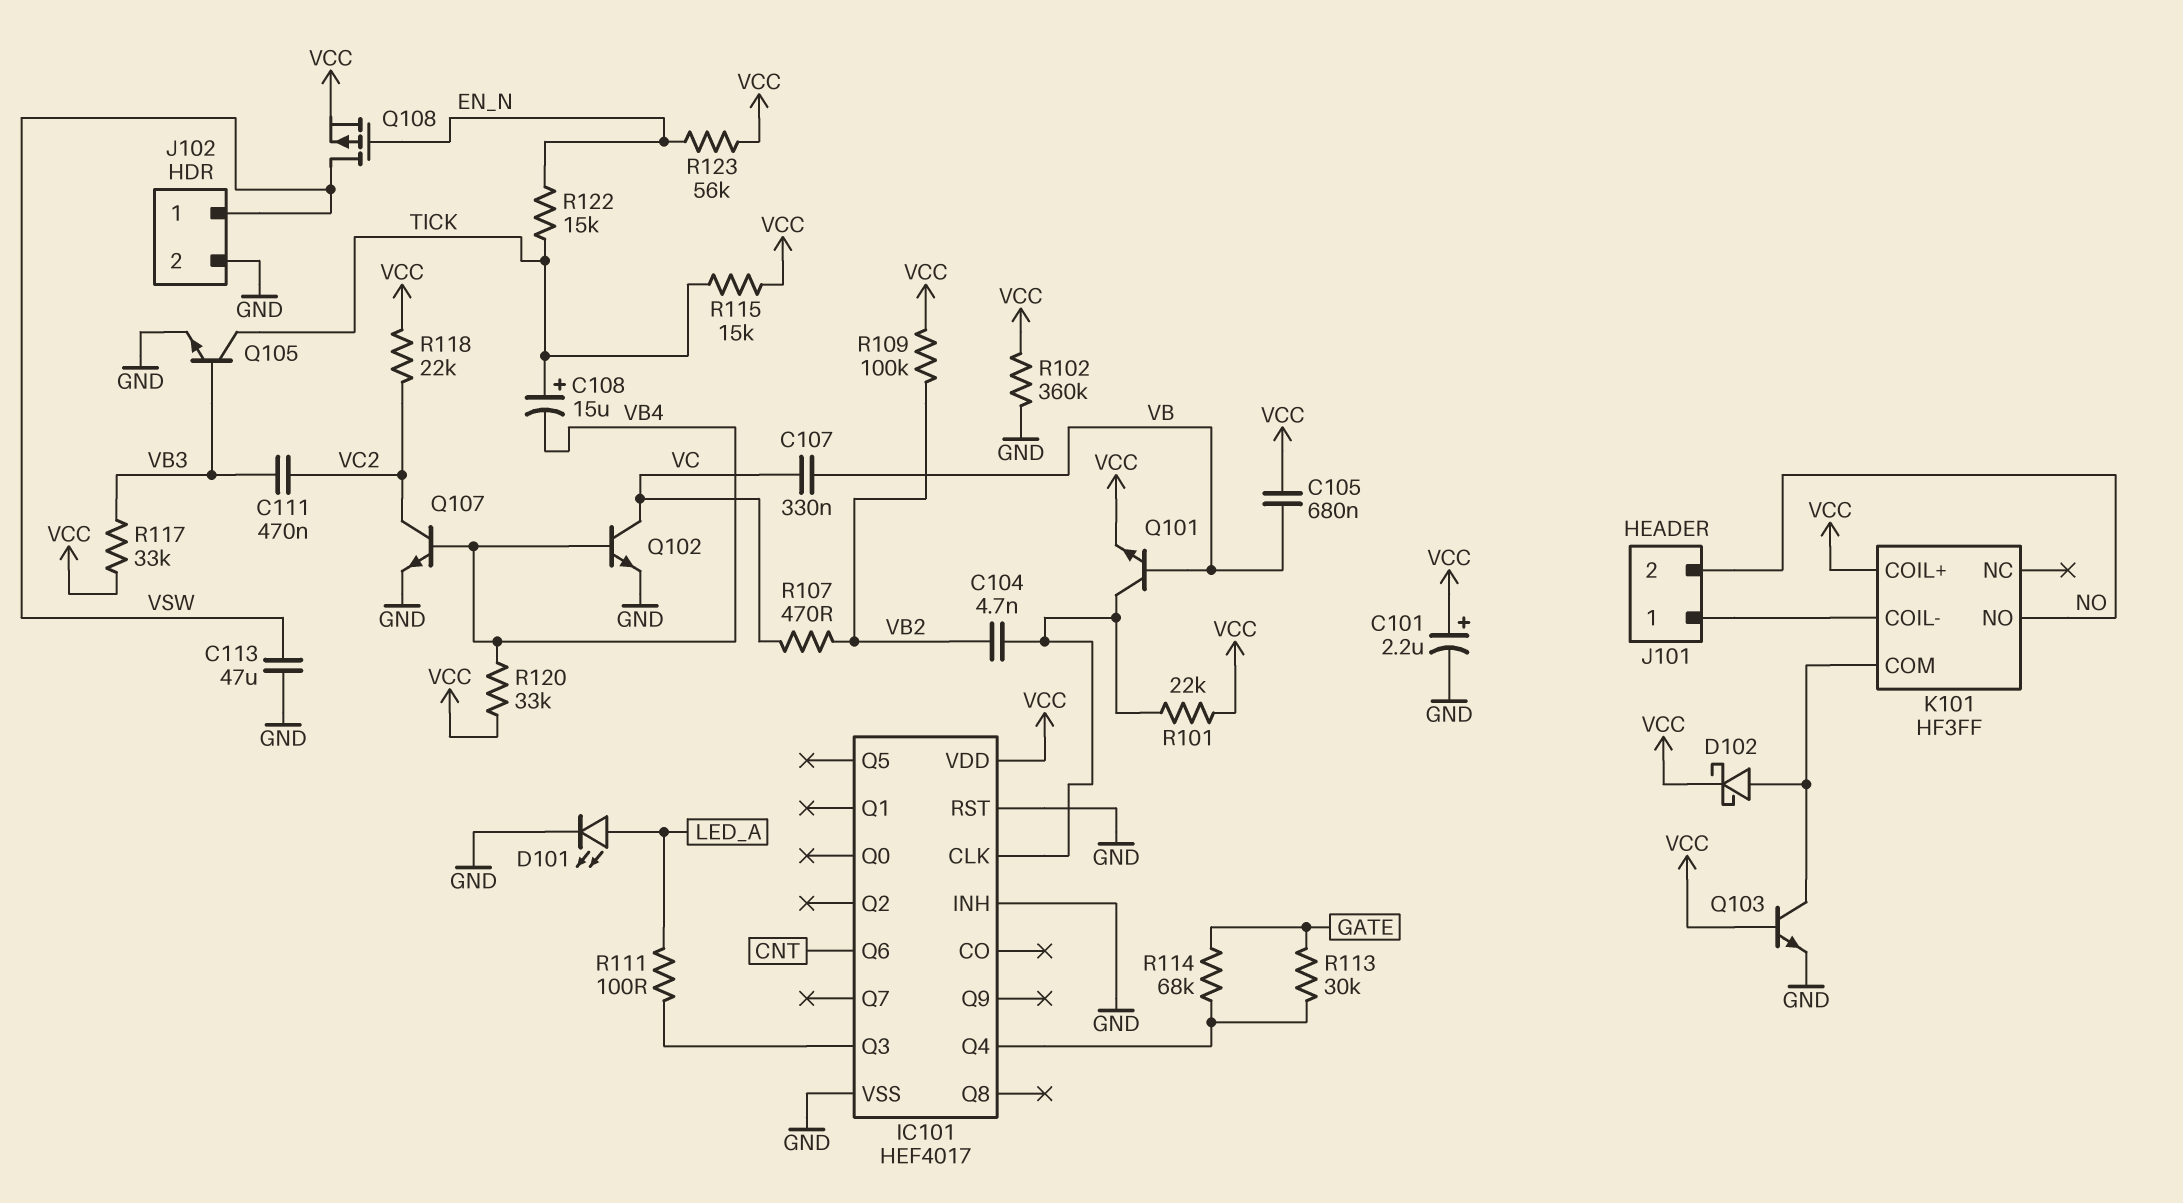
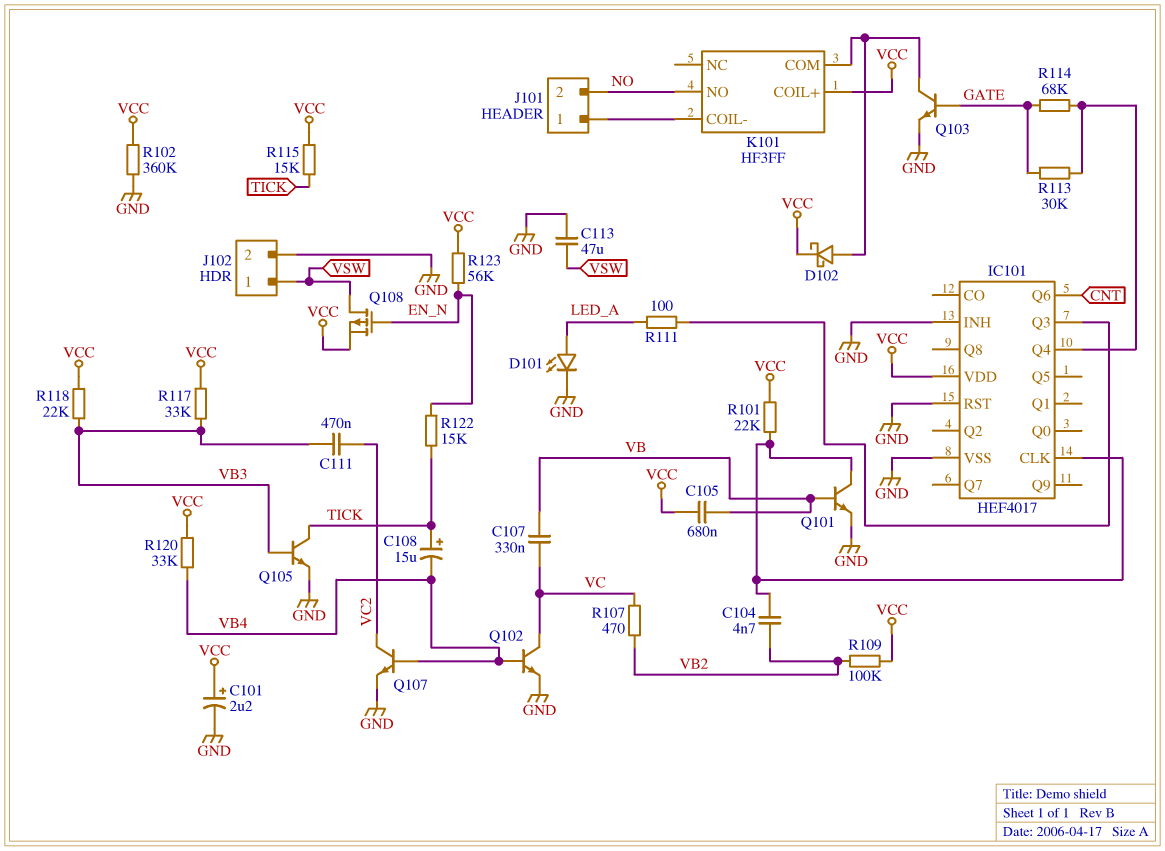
Q101: NPN (B VB, C IC101/CLK, E VCC) -> NPN (B VB, C IC101/CLK, E GND)
Q103: NPN (B VCC, C K101/COM, E GND) -> NPN (B GATE, C K101/COM, E GND)
R118: 22k (VC2, VCC) -> 22k (VB3, VCC)

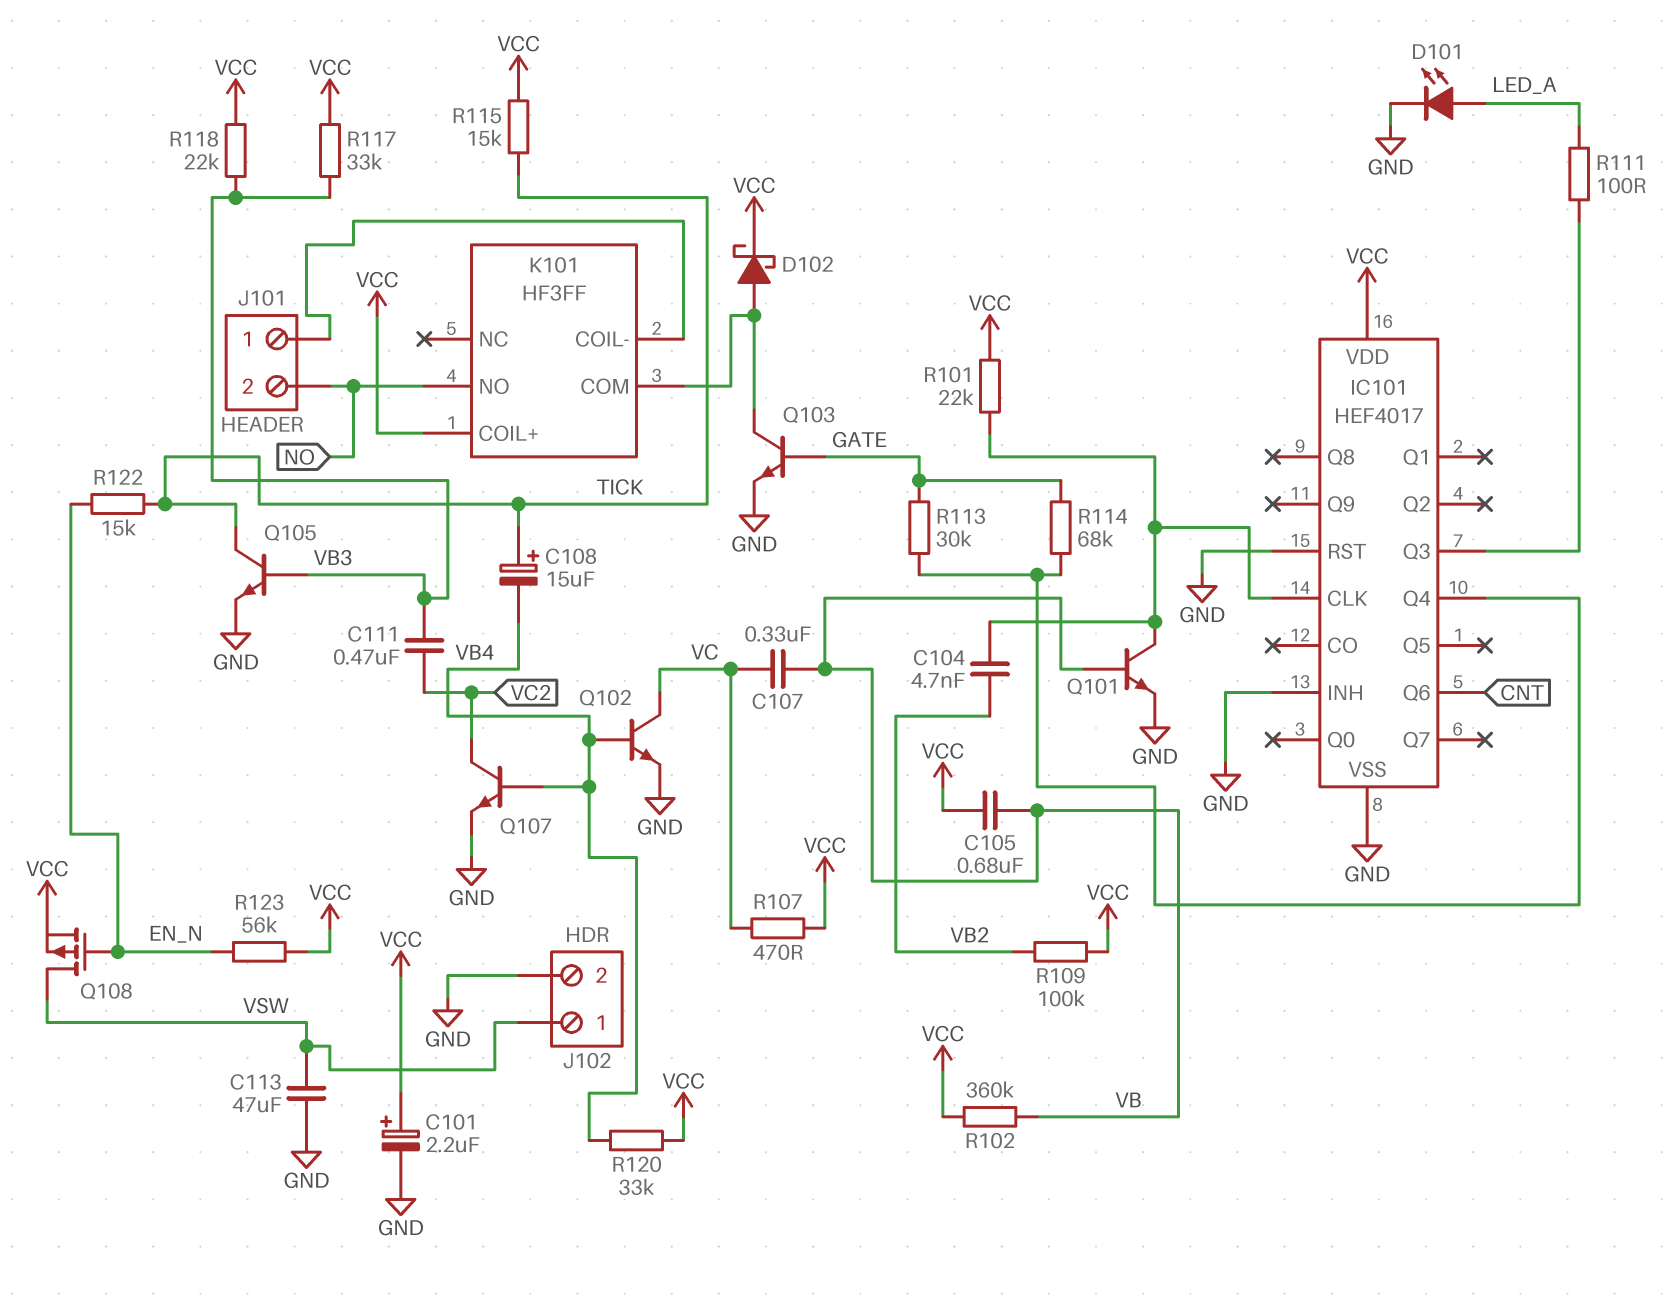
R102: 360k (GND, VCC) -> 360k (VB, VCC)
R107: 470 (VB2, VC) -> 470 (VC, VCC)

